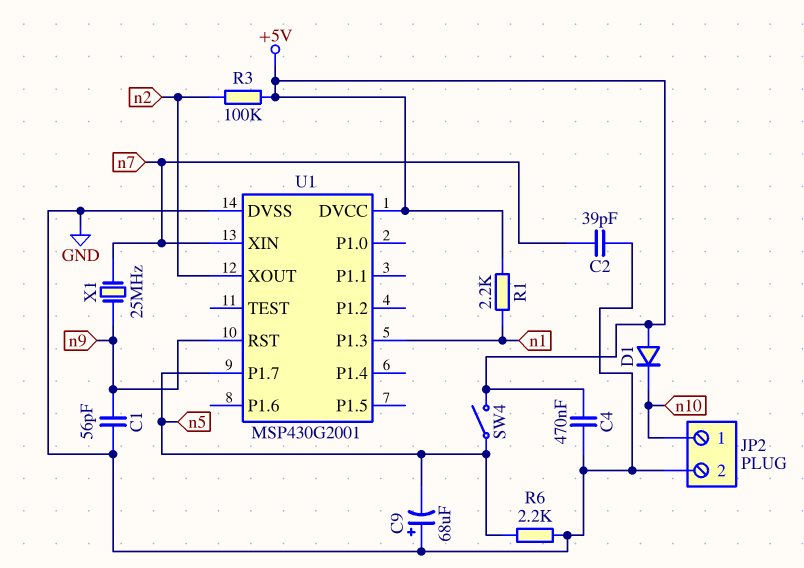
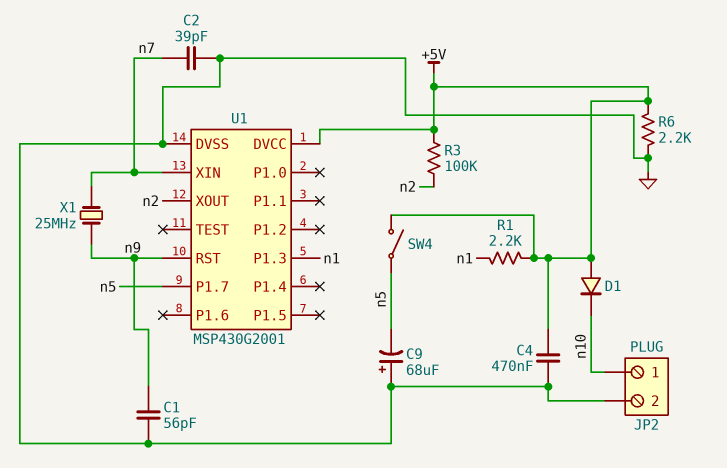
R6: 2.2k (GND, n5) -> 2.2k (+5V, GND)

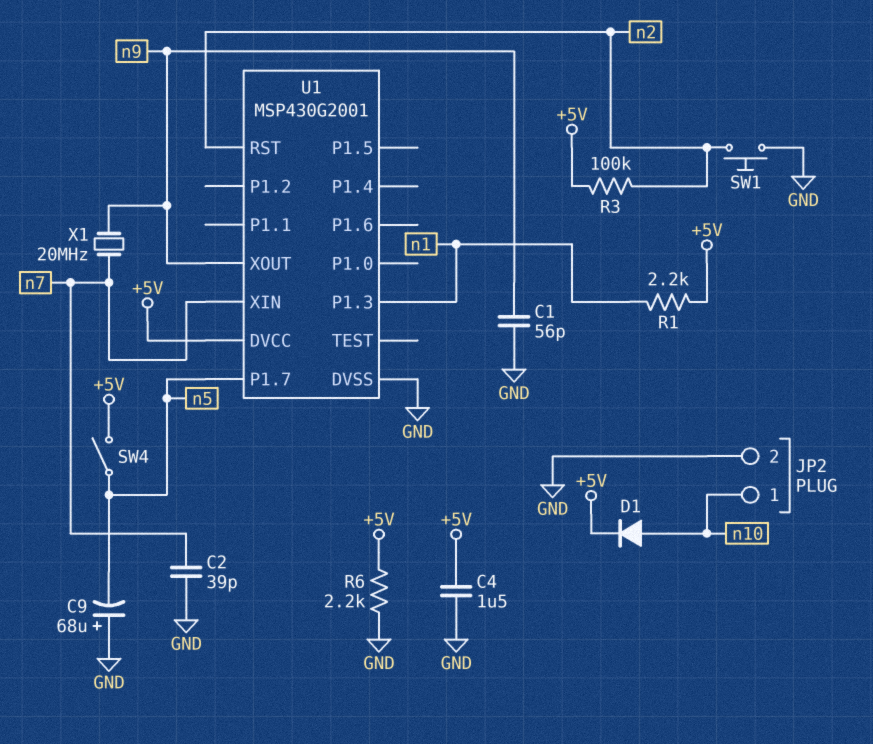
C4: 470nF (+5V, GND) -> 1.5uF (+5V, GND)
D1: diode (A +5V, K n10) -> diode (A n10, K +5V)
SW1: none -> button (GND, n2)
U1 pin RST: n9 -> n2
U1 pin XOUT: n2 -> n9
X1: 25MHz (n7, n9) -> 20MHz (n7, n9)

